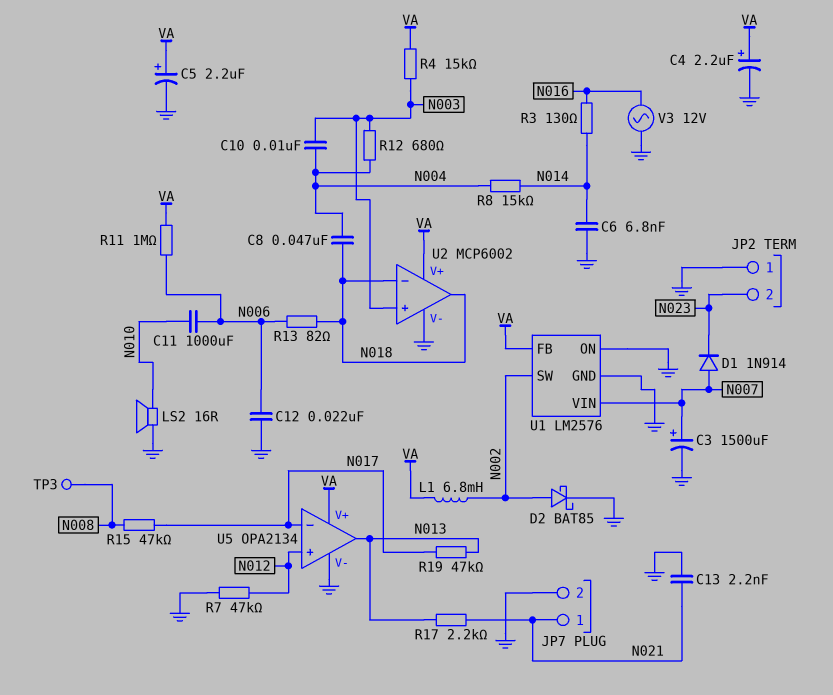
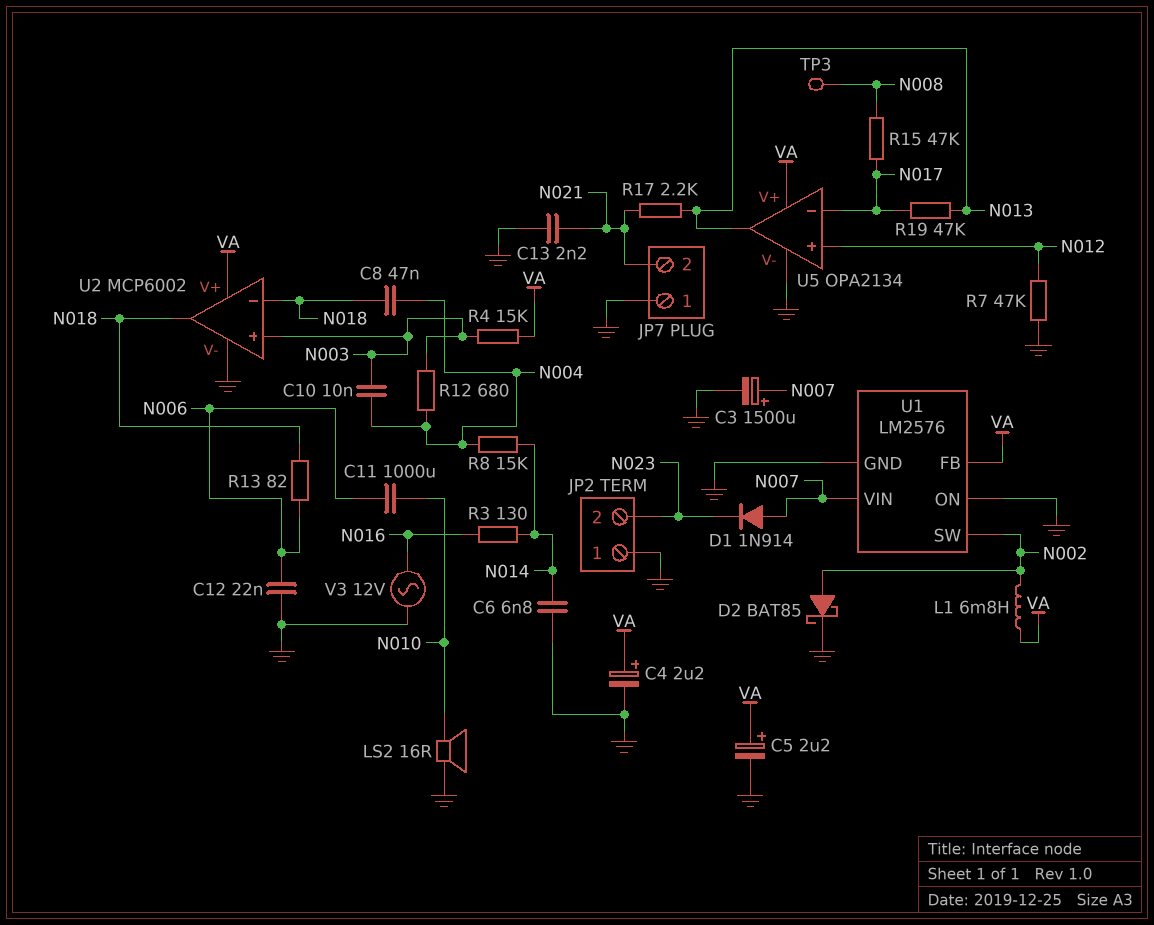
JP7 pin 1: N021 -> GND
JP7 pin 2: GND -> N021
R11: 1M (N006, VA) -> none

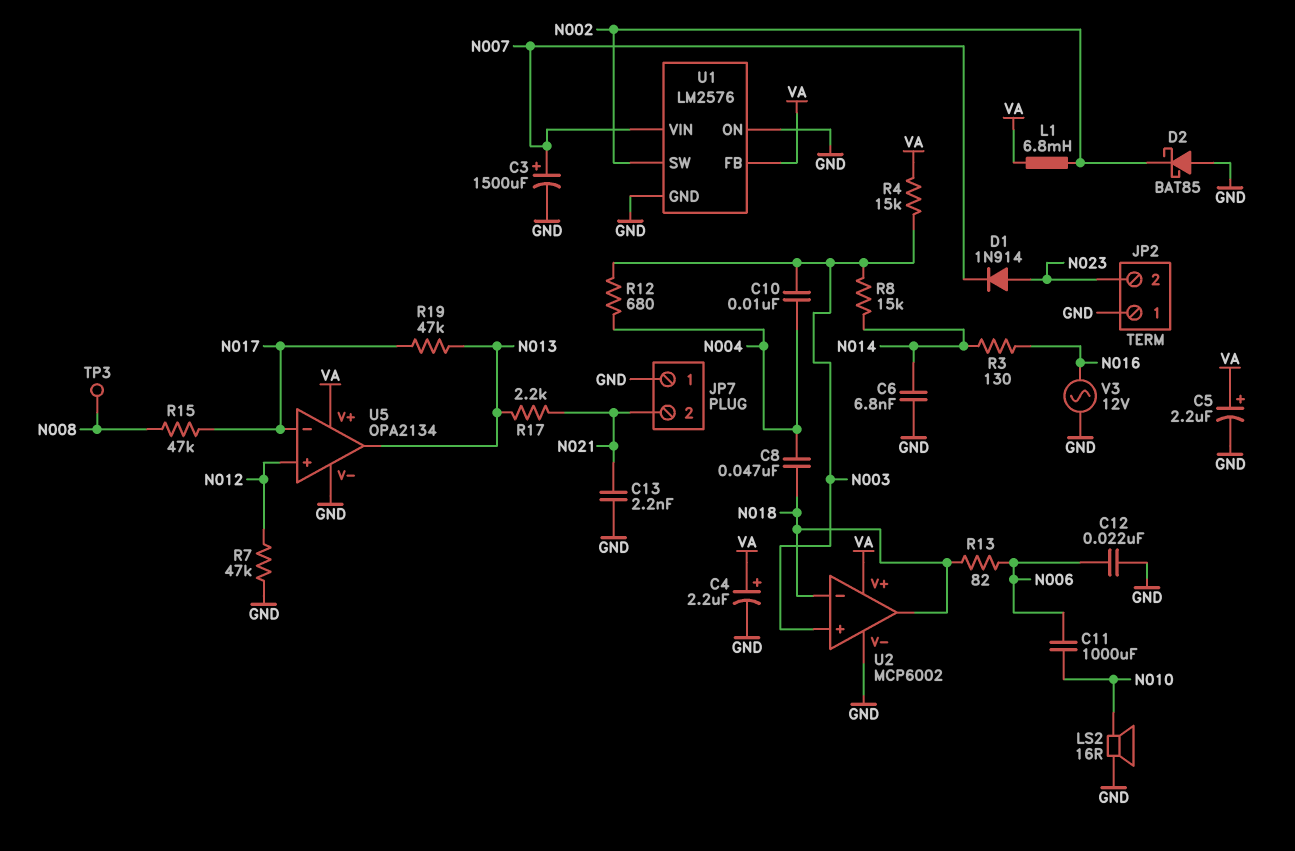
D1: diode 1N914 (A N007, K N023) -> diode 1N914 (A N023, K N007)
D2: schottky BAT85 (A N002, K GND) -> schottky BAT85 (A GND, K N002)
R8: 15k (N004, N014) -> 15k (N003, N014)

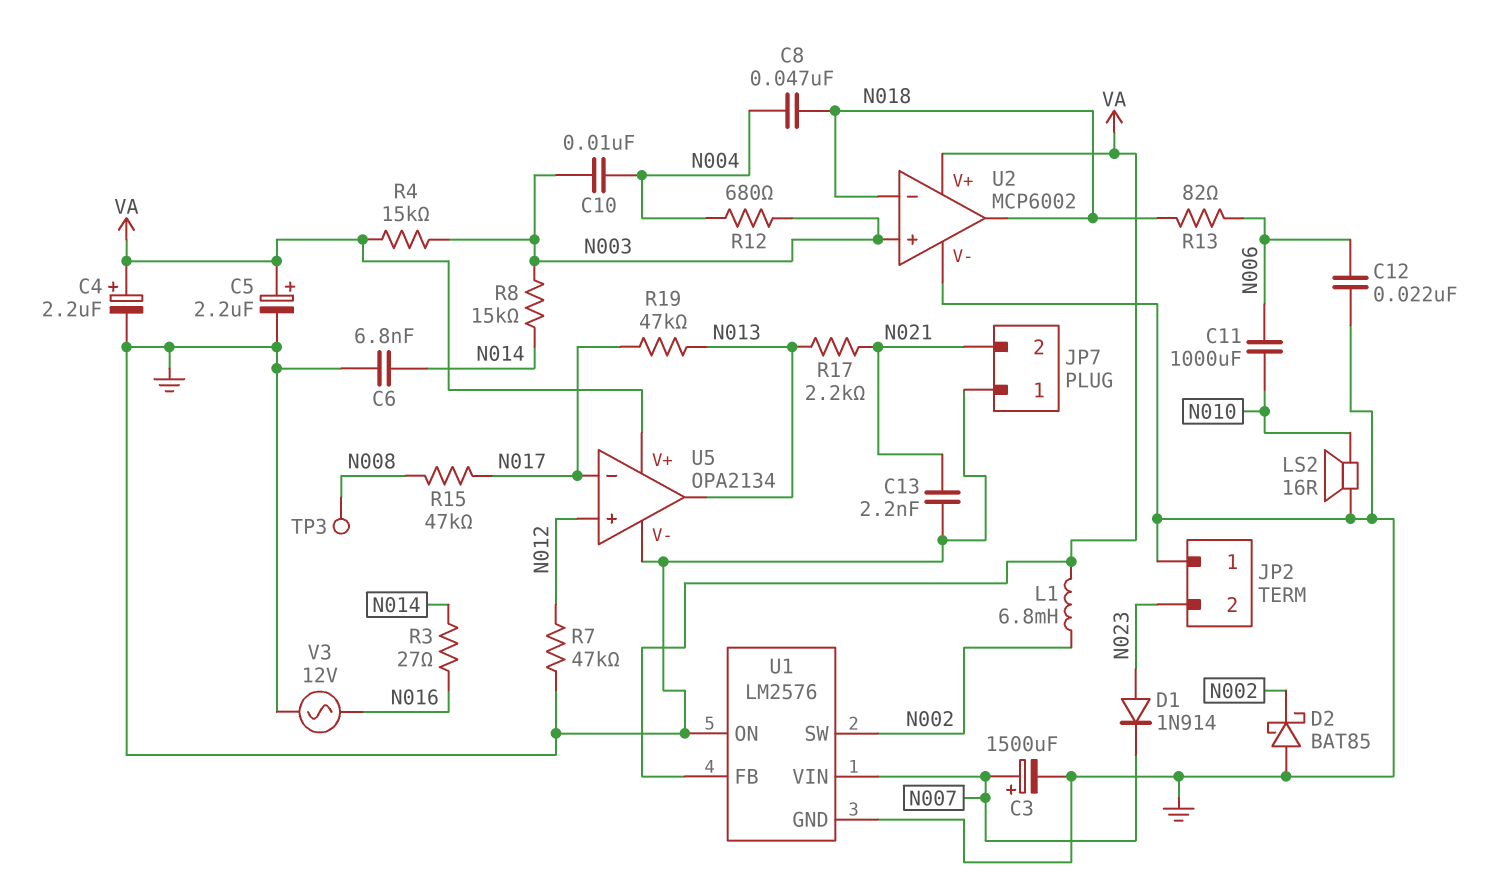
R3: 130 (N014, N016) -> 27 (N014, N016)

